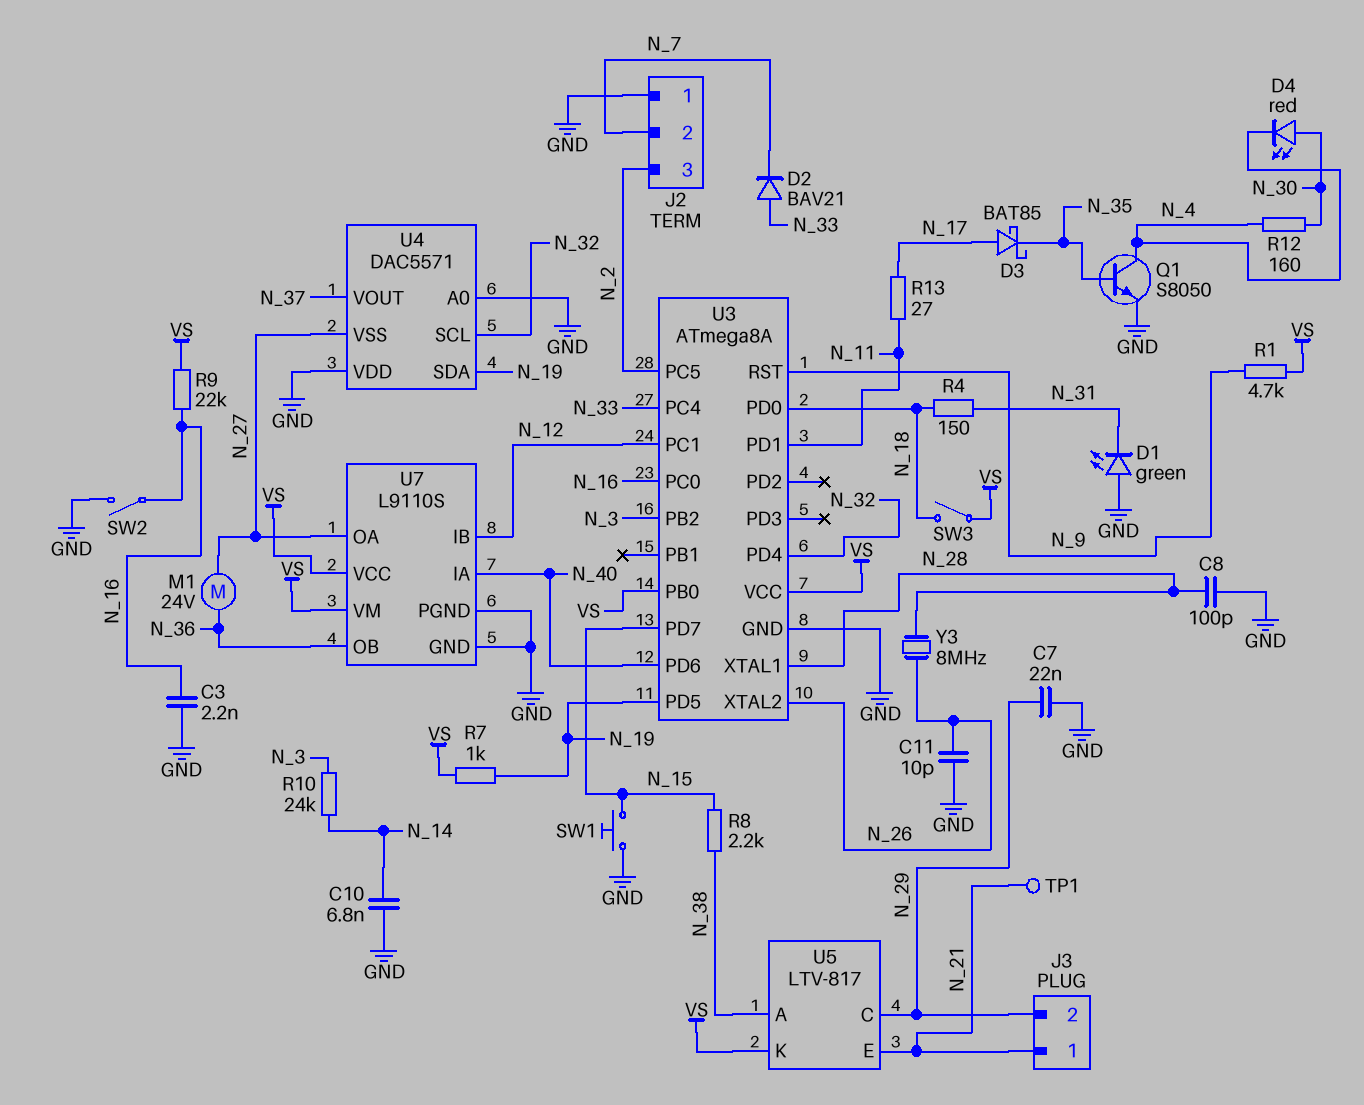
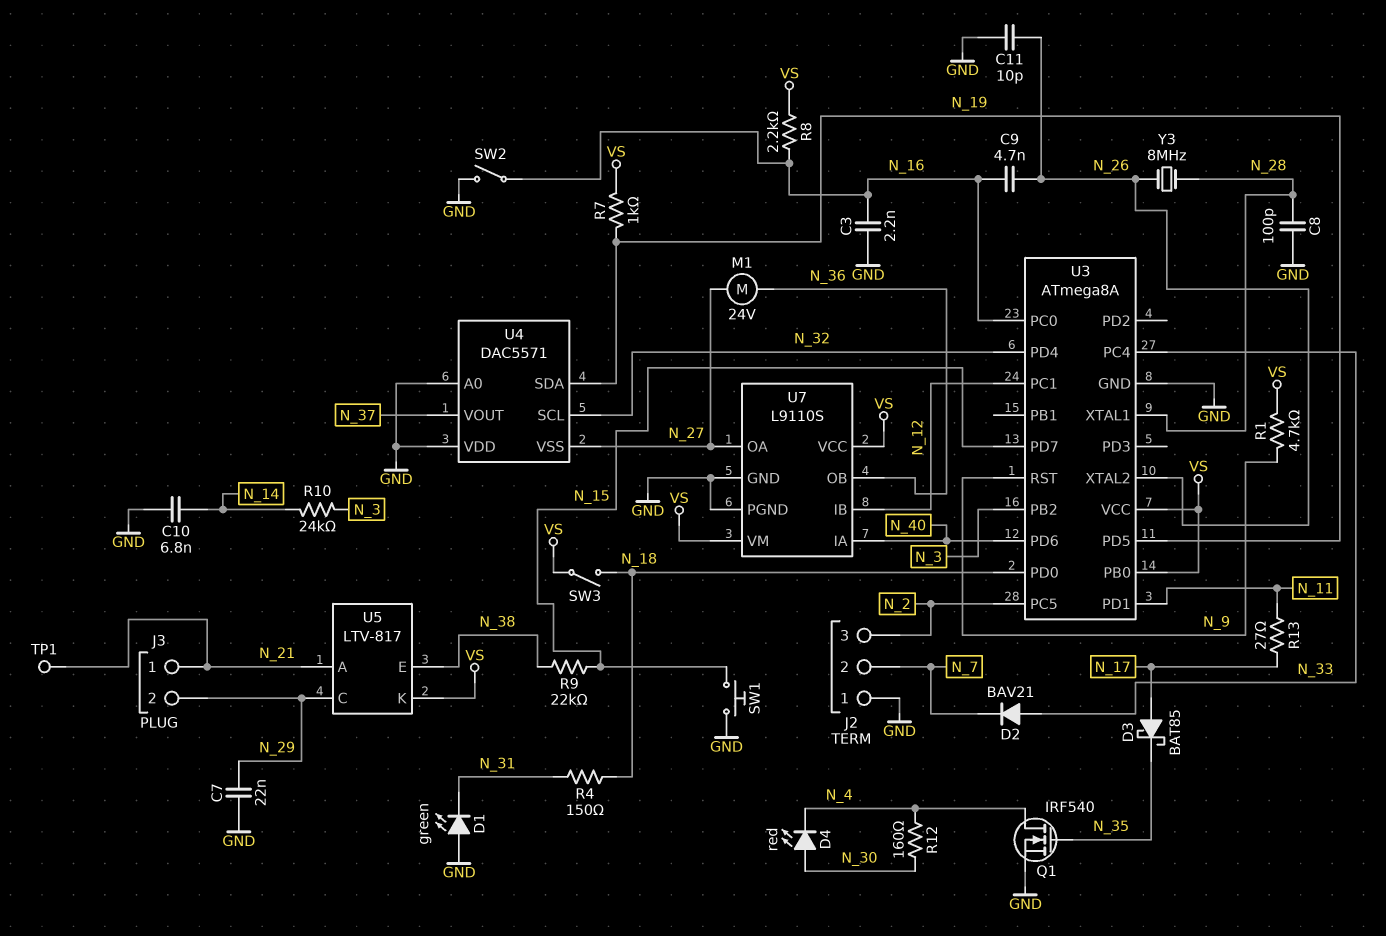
C9: none -> 4.7nF (N_16, N_26)
Q1: NPN S8050 (B N_35, C N_4, E GND) -> NMOS IRF540 (G N_35, D N_4, S GND)
R8: 2.2k (N_15, N_38) -> 2.2k (N_16, VS)
R9: 22k (N_16, VS) -> 22k (N_15, N_38)
U5 pin A: N_38 -> N_21
U5 pin E: N_21 -> N_38

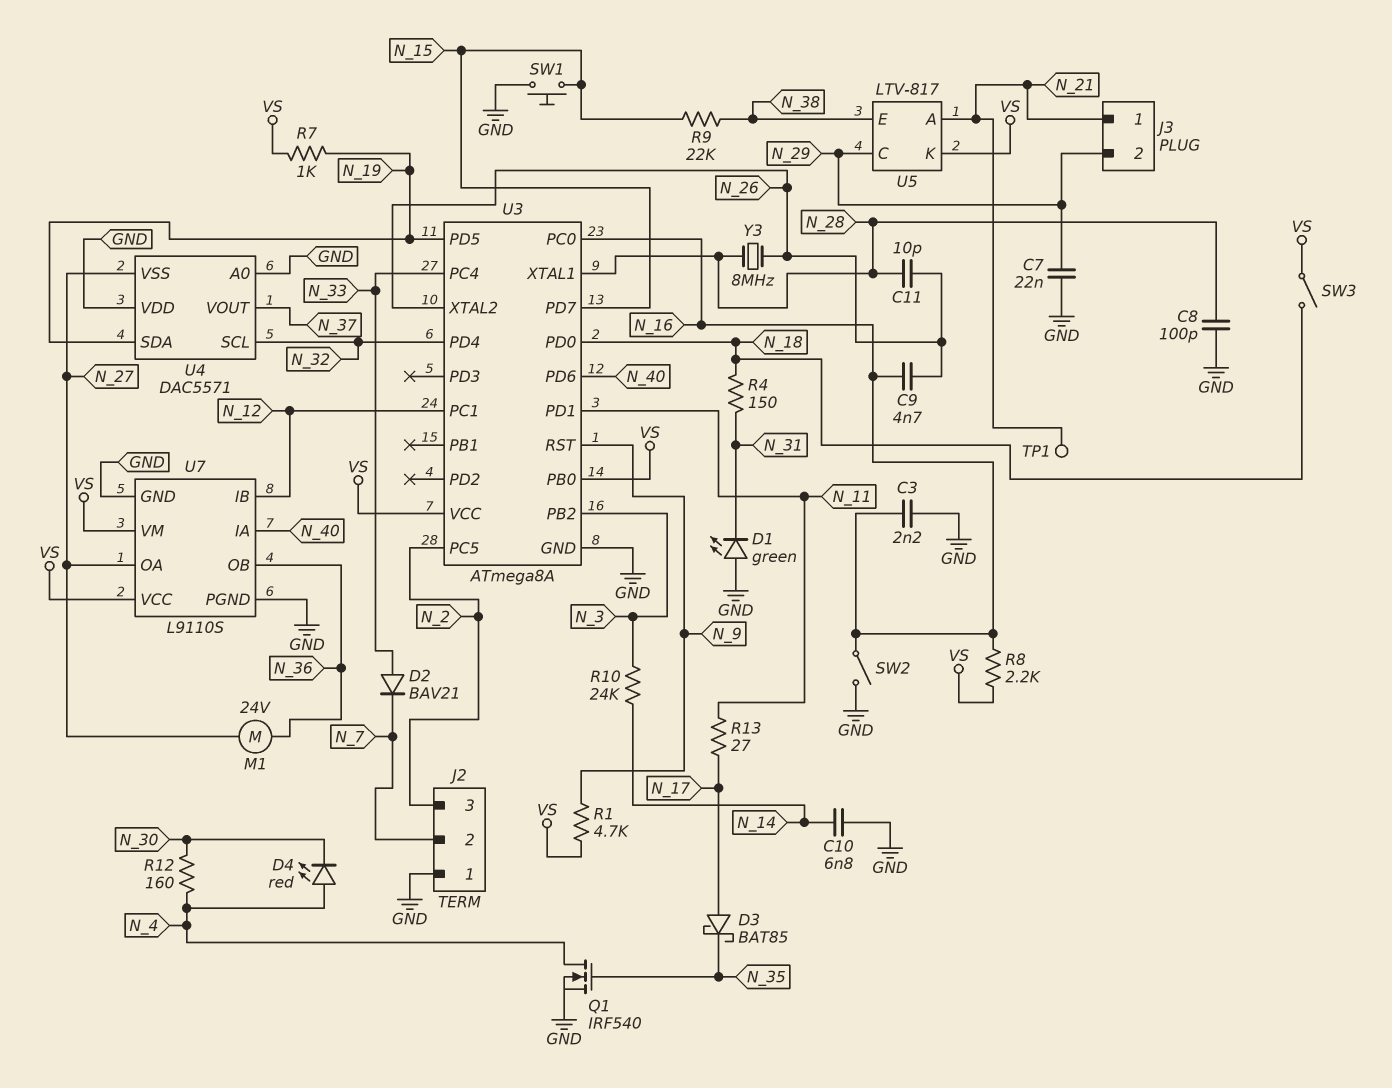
C11: 10pF (GND, N_26) -> 10pF (N_26, N_28)
D4: LED red (A N_30, K N_4) -> LED red (A N_4, K N_30)

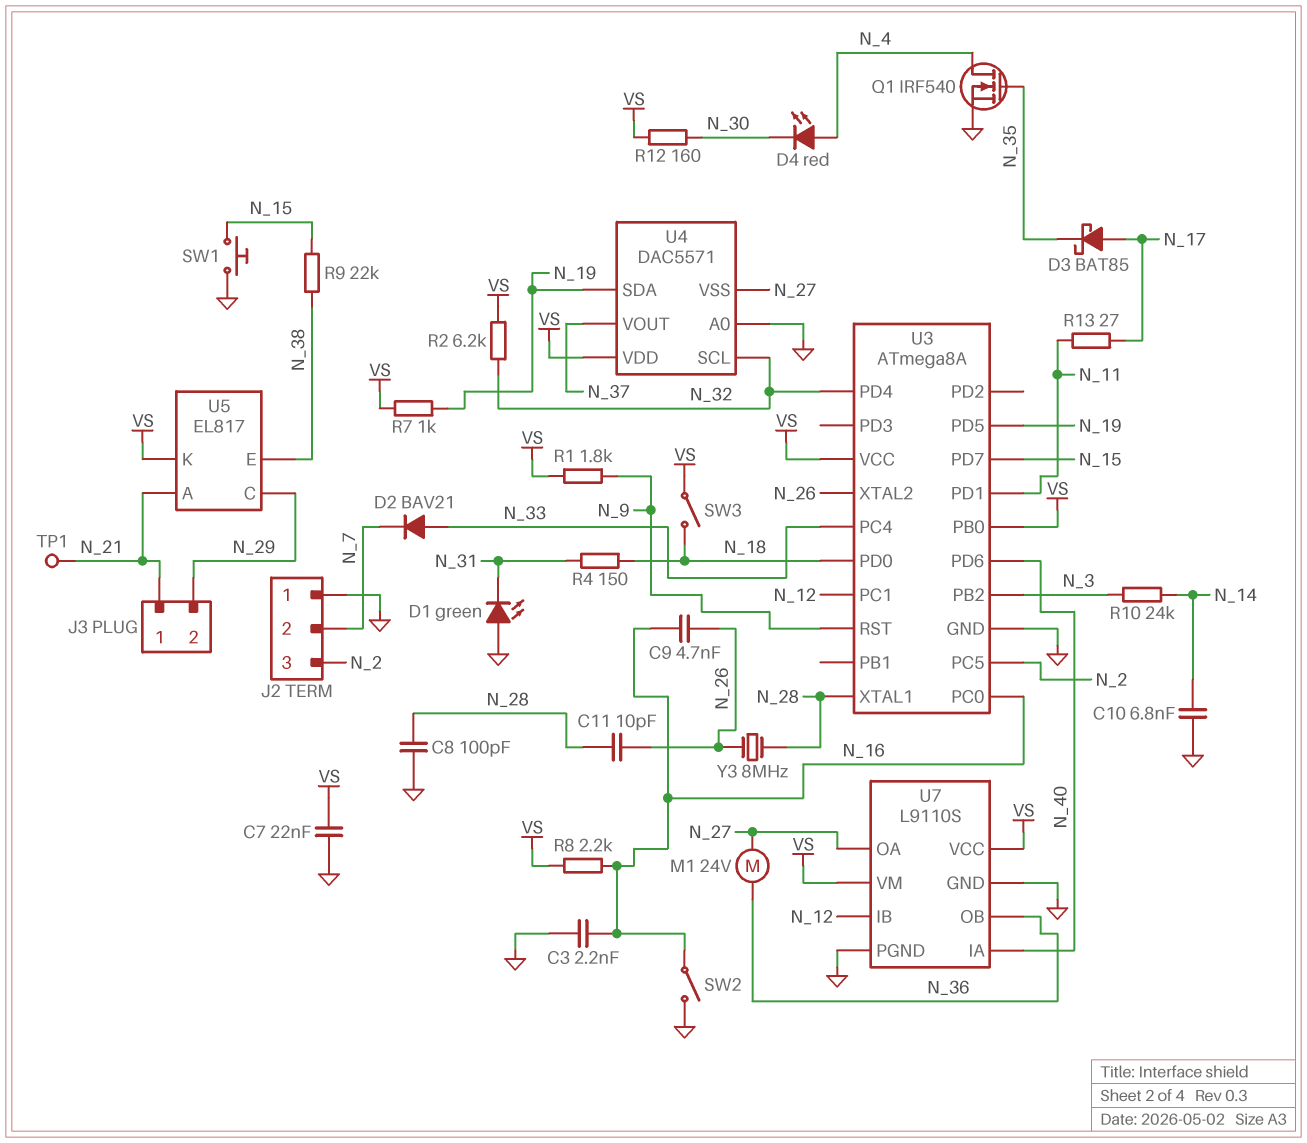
C7: 22nF (GND, N_29) -> 22nF (GND, VS)
R1: 4.7k (N_9, VS) -> 1.8k (N_9, VS)
R2: none -> 6.2k (N_32, VS)
R12: 160 (N_4, N_30) -> 160 (N_30, VS)
U4 pin VDD: GND -> VS
U5: LTV-817 -> EL817

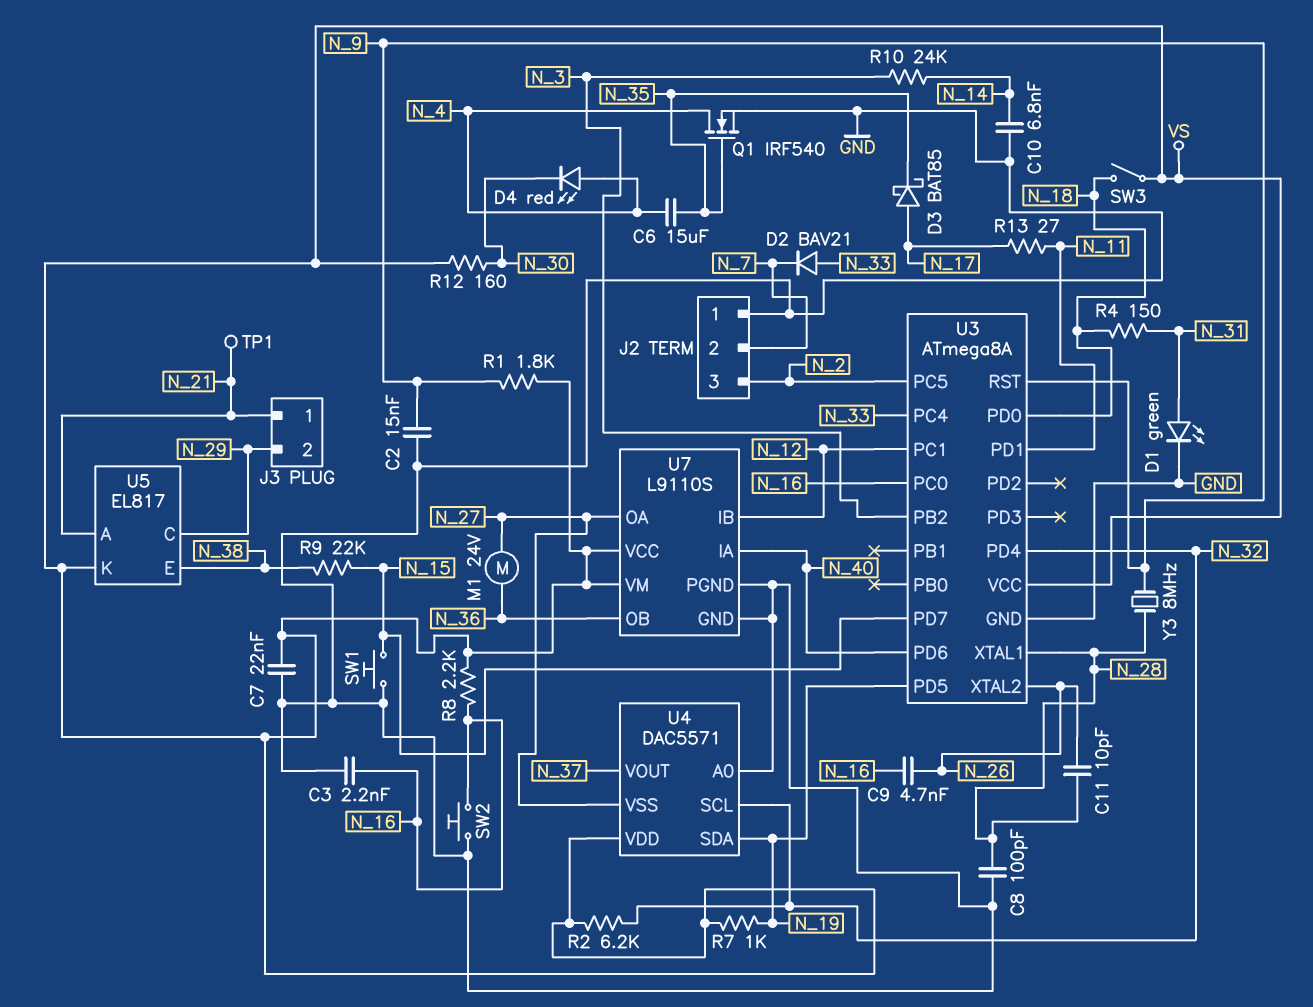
C2: none -> 15nF (GND, N_9)
C6: none -> 15uF (N_4, N_35)
D1: LED green (A GND, K N_31) -> LED green (A N_31, K GND)
SW2: switch (GND, N_16) -> button (GND, N_16)
U3 pin PB0: VS -> none
Y3: 8MHz (N_26, N_28) -> 8MHz (N_9, N_28)

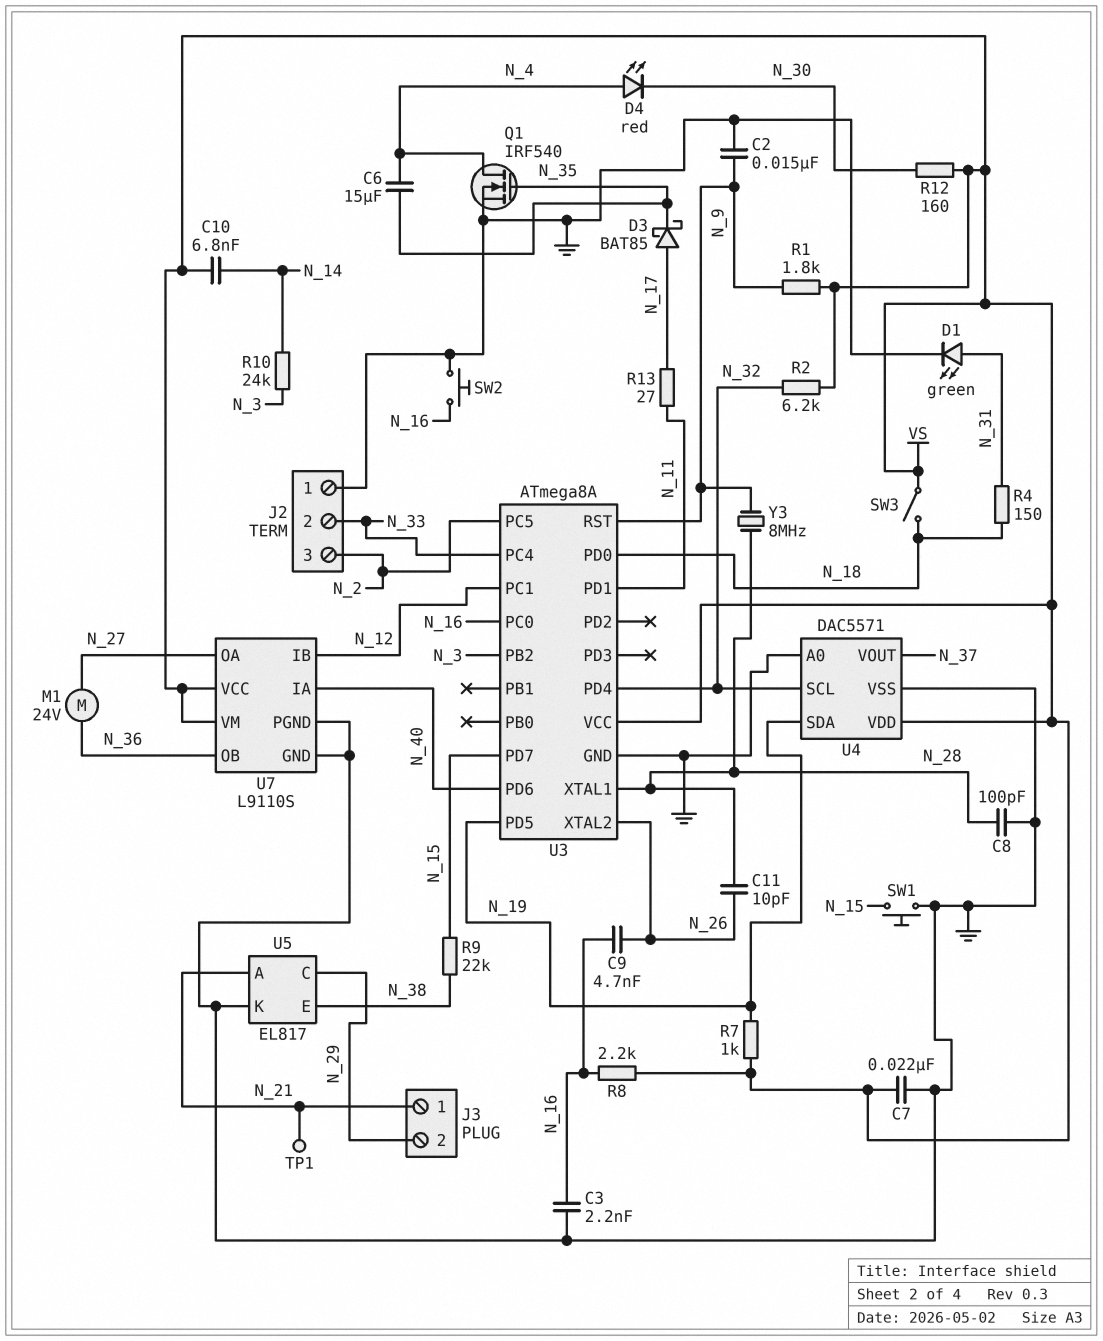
C10: 6.8nF (GND, N_14) -> 6.8nF (N_14, VS)
D2: diode BAV21 (A N_33, K N_7) -> none
J2 pin 2: N_7 -> N_33
U4 pin VSS: N_27 -> GND
U5 pin K: VS -> GND

